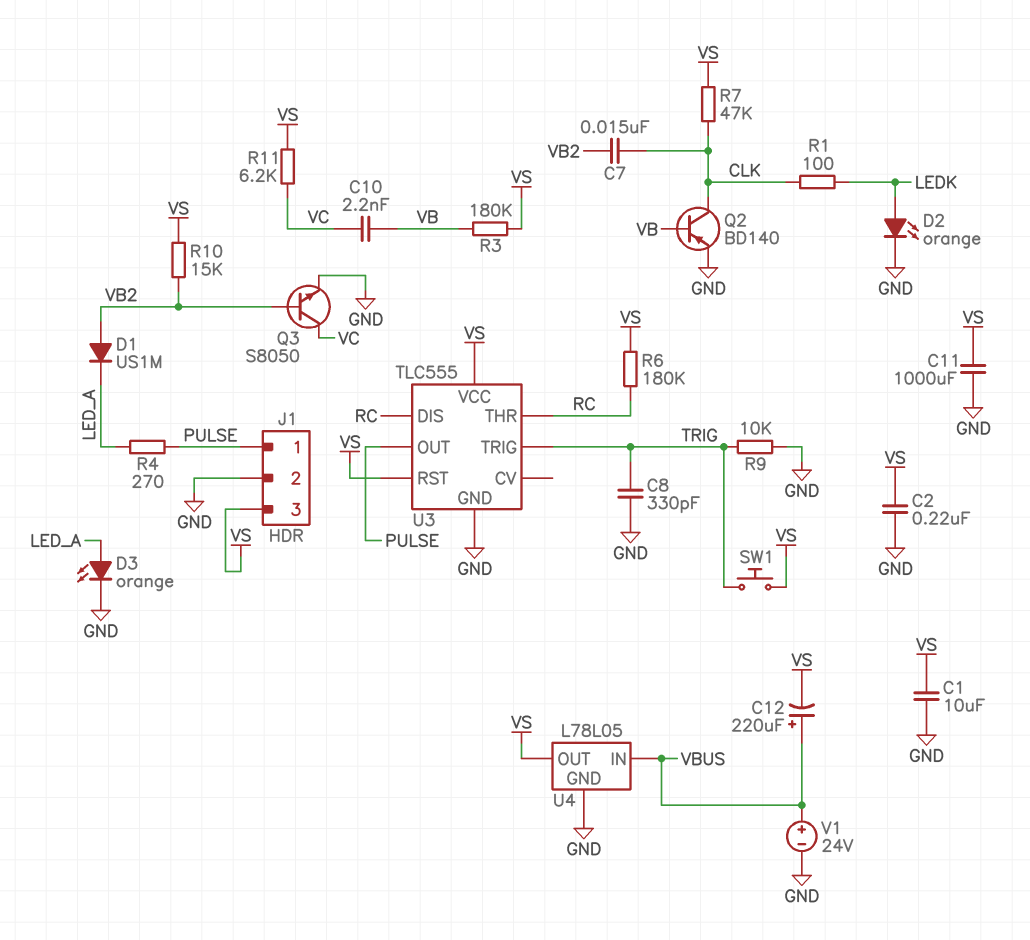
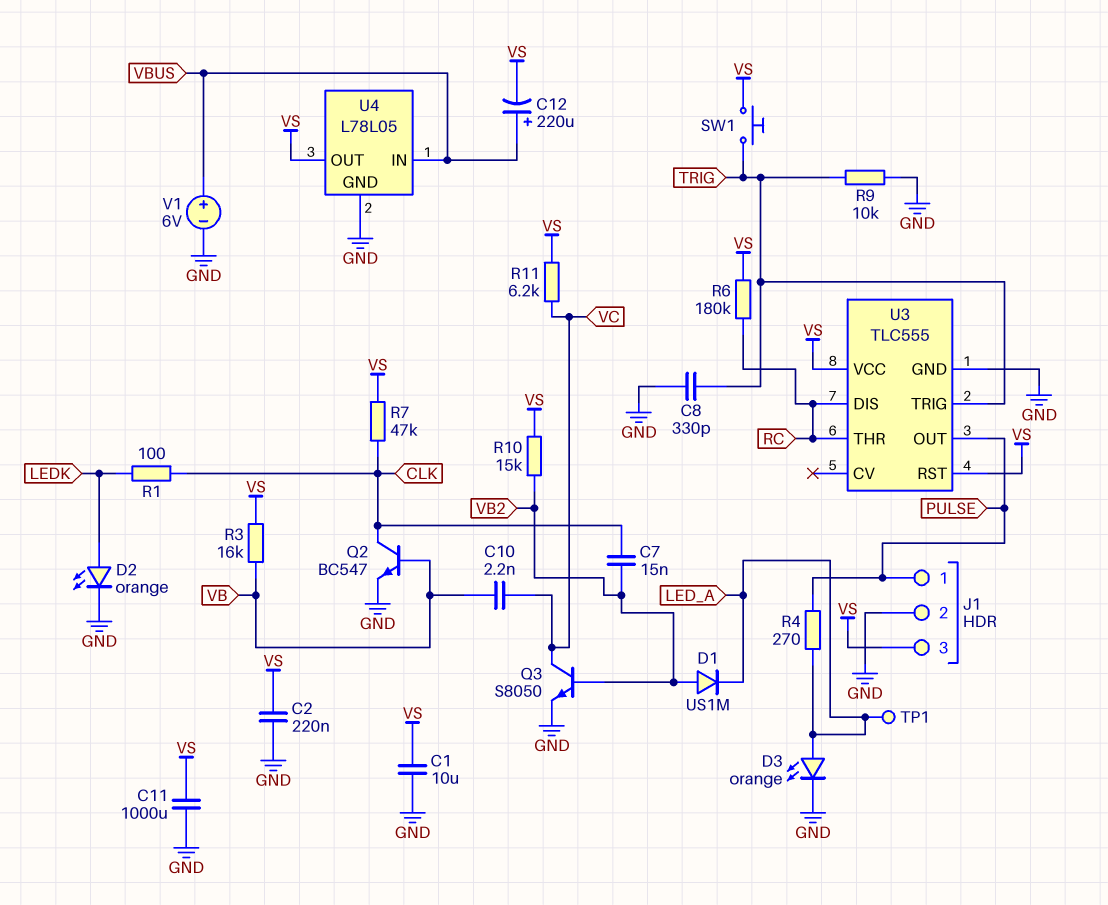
Q2: PNP BD140 (B VB, C CLK, E GND) -> NPN BC547 (B VB, C CLK, E GND)
R3: 180k (VB, VS) -> 16k (VB, VS)
TP1: none -> test point (LED_A)
V1: 24V (plus VBUS, minus GND) -> 6V (plus VBUS, minus GND)

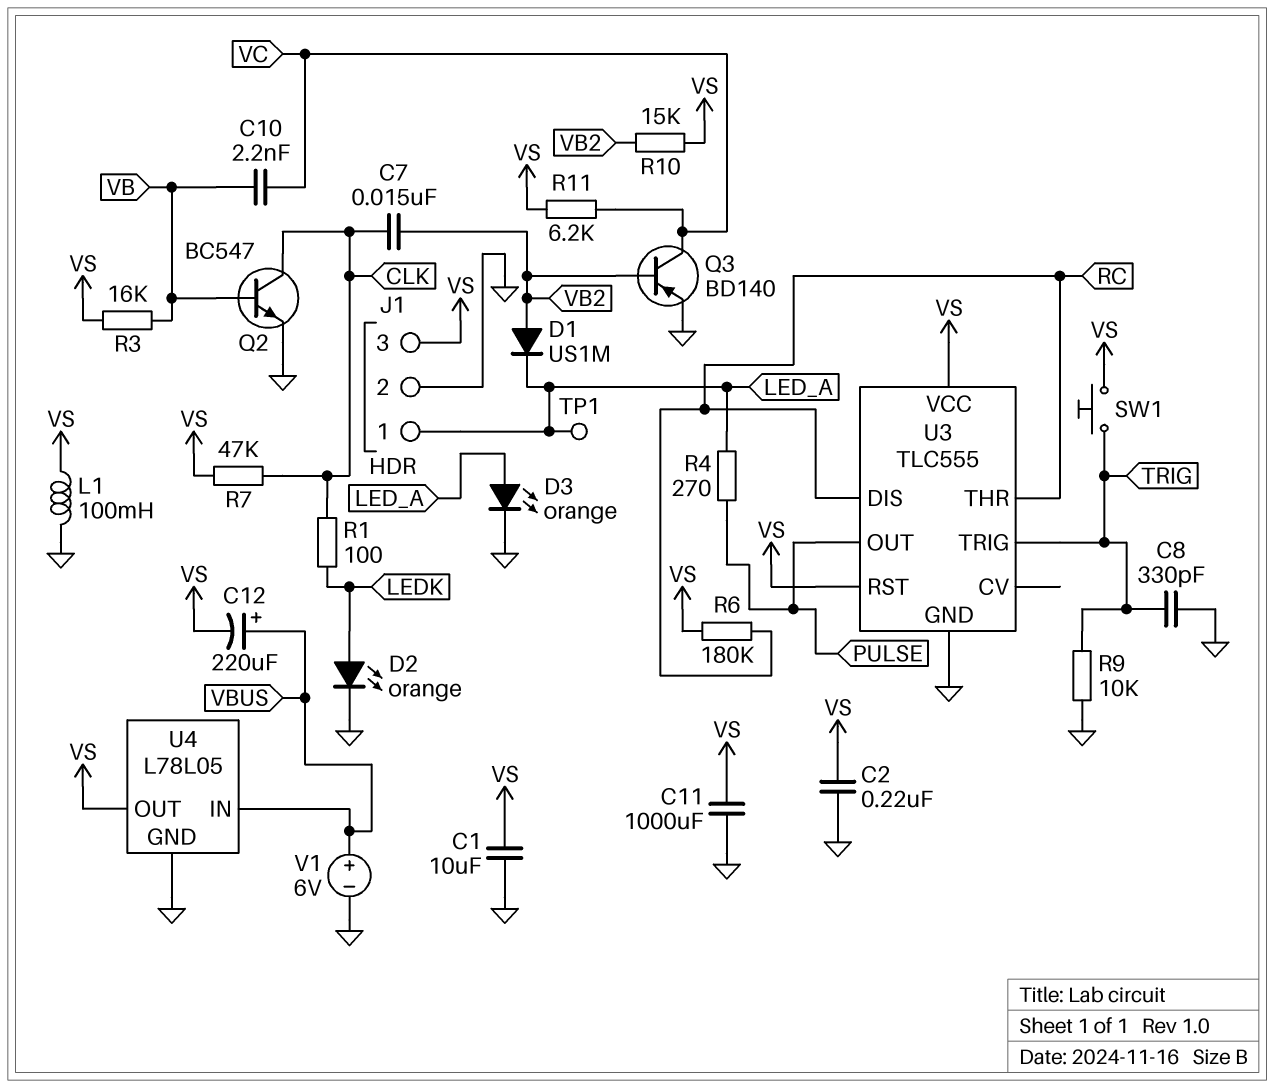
J1 pin 1: PULSE -> LED_A
L1: none -> 100mH (GND, VS)
Q3: NPN S8050 (B VB2, C VC, E GND) -> PNP BD140 (B VB2, C VC, E GND)

